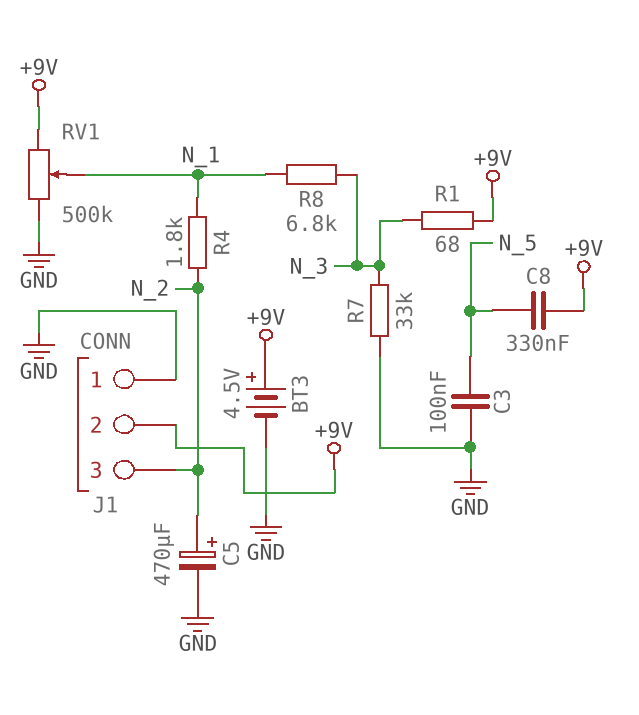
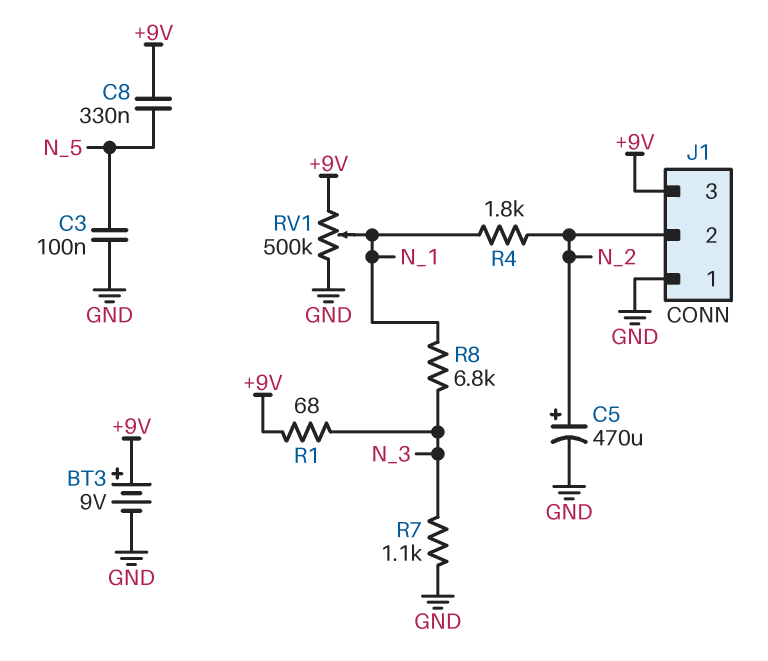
BT3: 4.5V (plus +9V, minus GND) -> 9V (plus +9V, minus GND)
J1 pin 2: +9V -> N_2
J1 pin 3: N_2 -> +9V
R7: 33k (GND, N_3) -> 1.1k (GND, N_3)

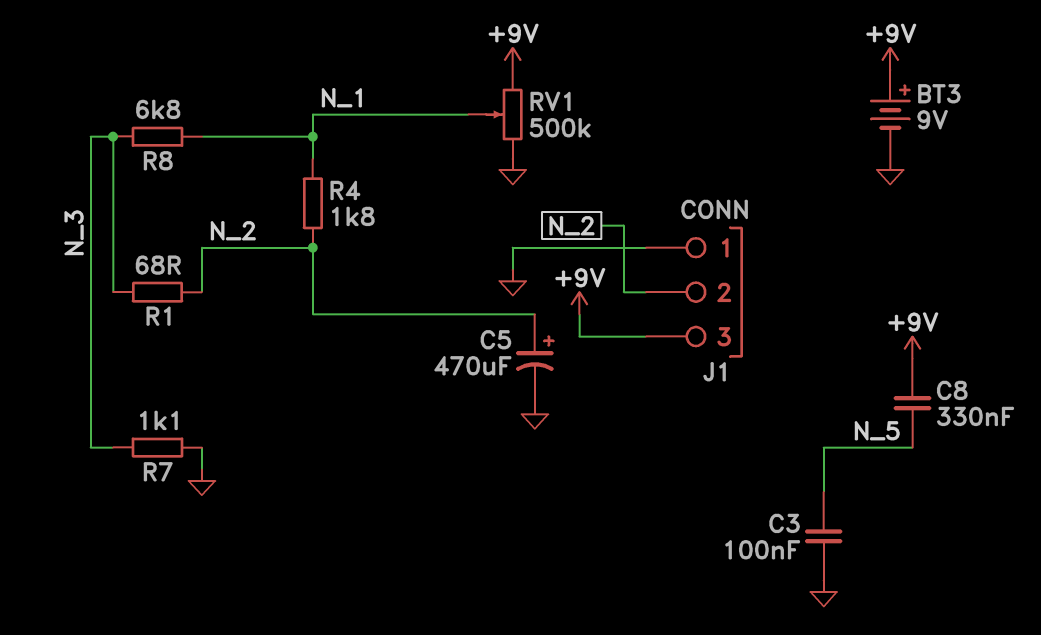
R1: 68 (+9V, N_3) -> 68 (N_2, N_3)

